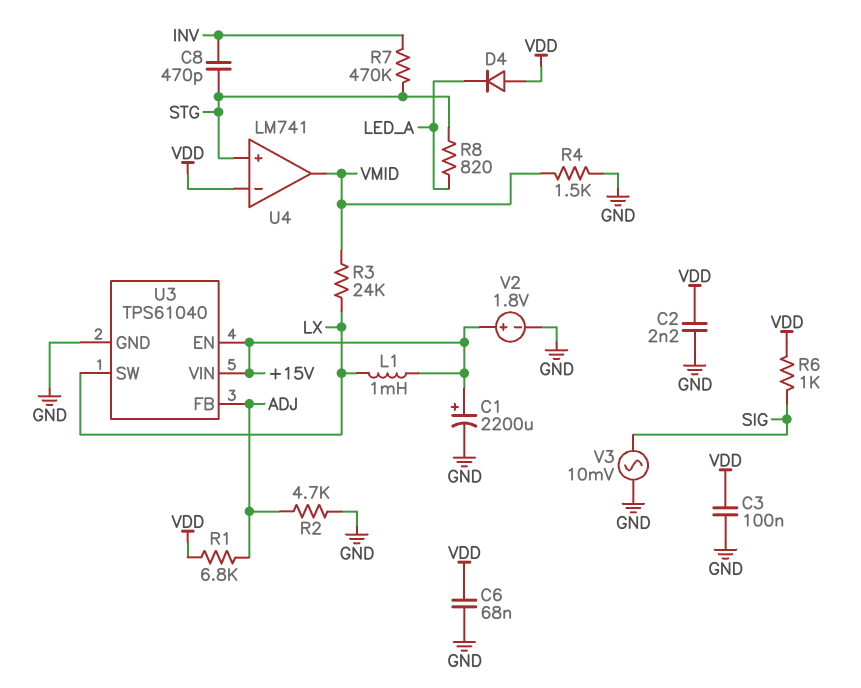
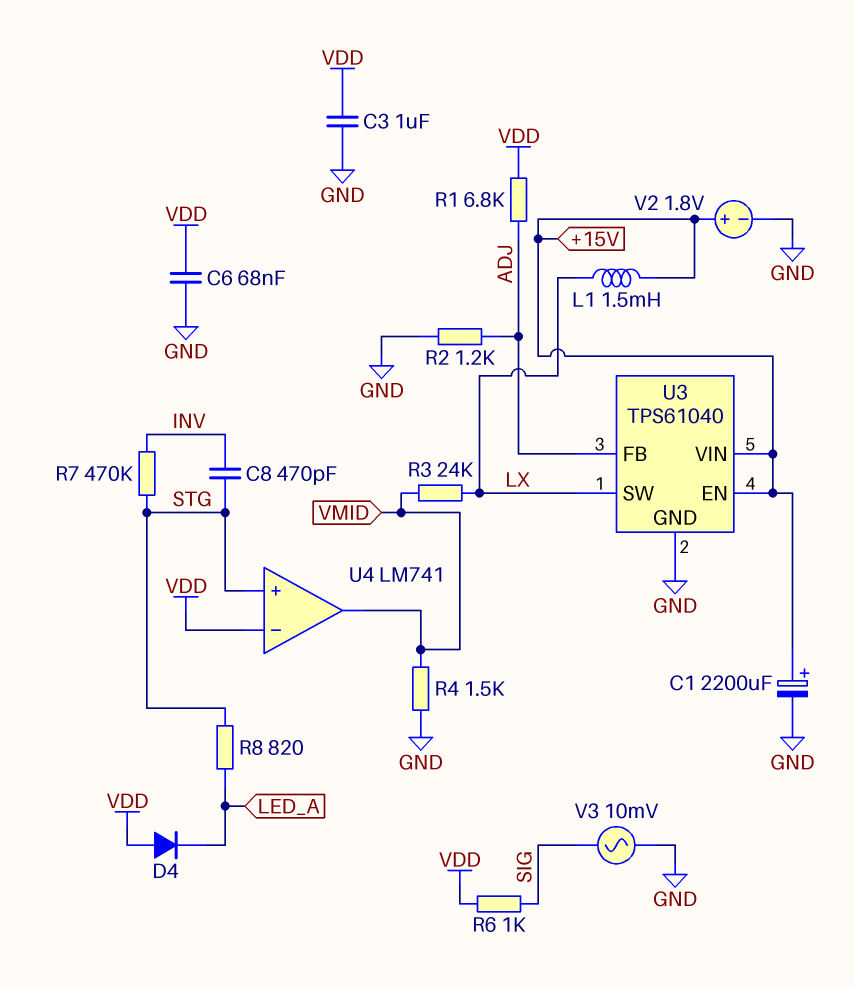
C2: 2.2nF (GND, VDD) -> none
C3: 100nF (GND, VDD) -> 1uF (GND, VDD)
L1: 1mH (+15V, LX) -> 1.5mH (+15V, LX)
R2: 4.7k (ADJ, GND) -> 1.2k (ADJ, GND)

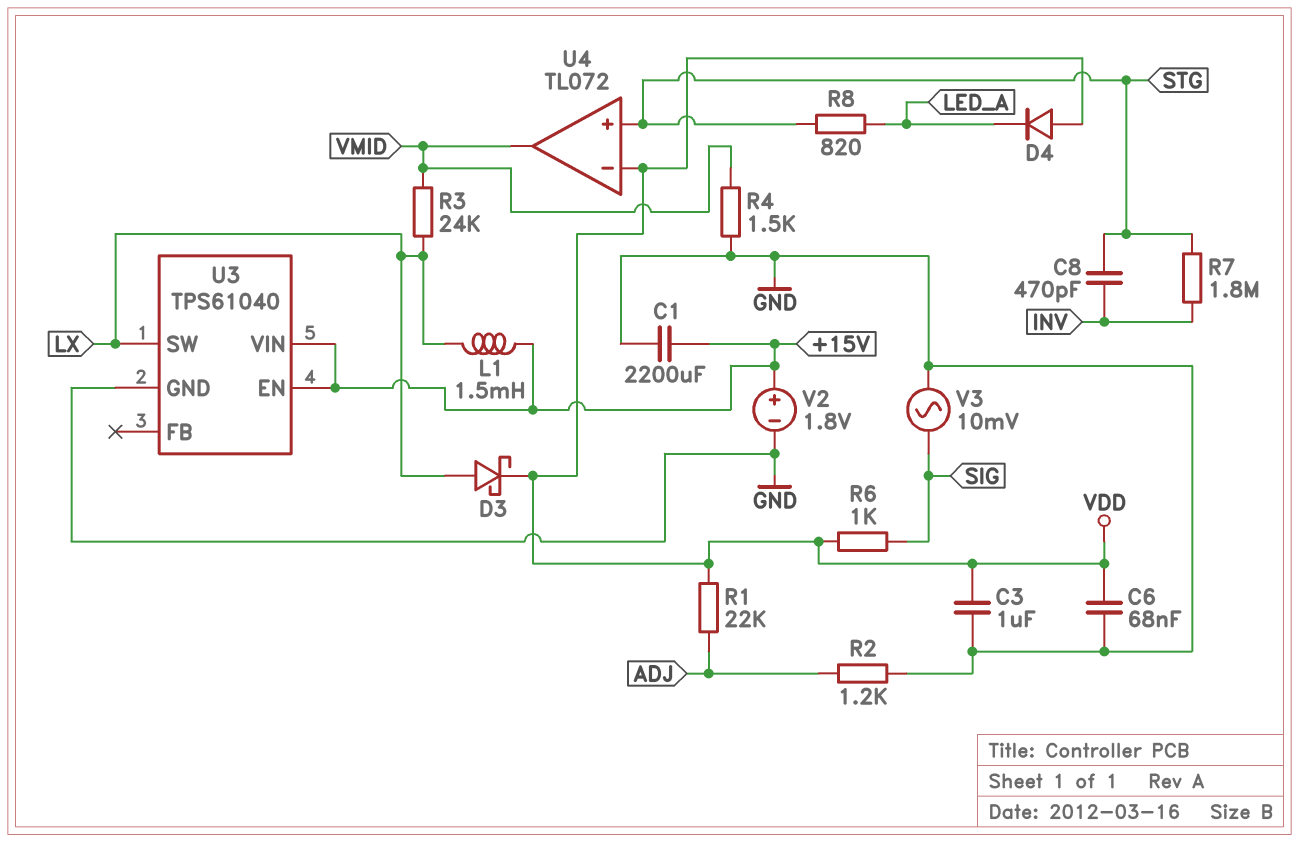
C1: 2200uF (plus +15V, minus GND) -> 2200uF (+15V, GND)
D3: none -> schottky (A LX, K VDD)
R1: 6.8k (ADJ, VDD) -> 22k (ADJ, VDD)
R7: 470k (INV, STG) -> 1.8M (INV, STG)
U3 pin FB: ADJ -> none
U4: LM741 -> TL072

